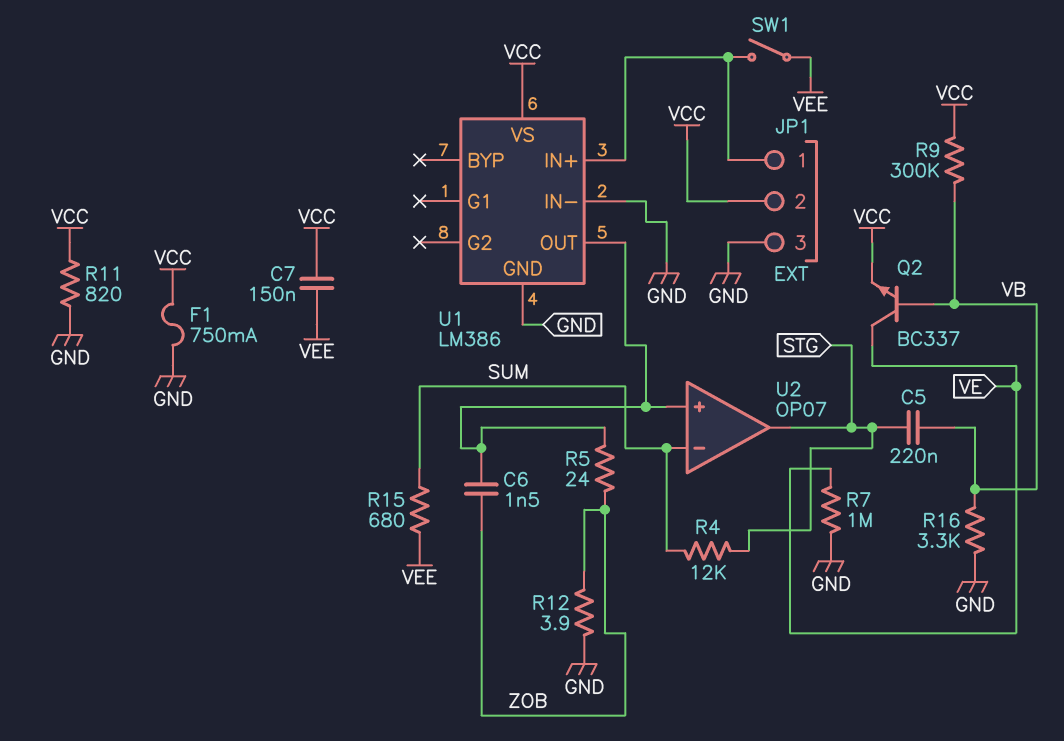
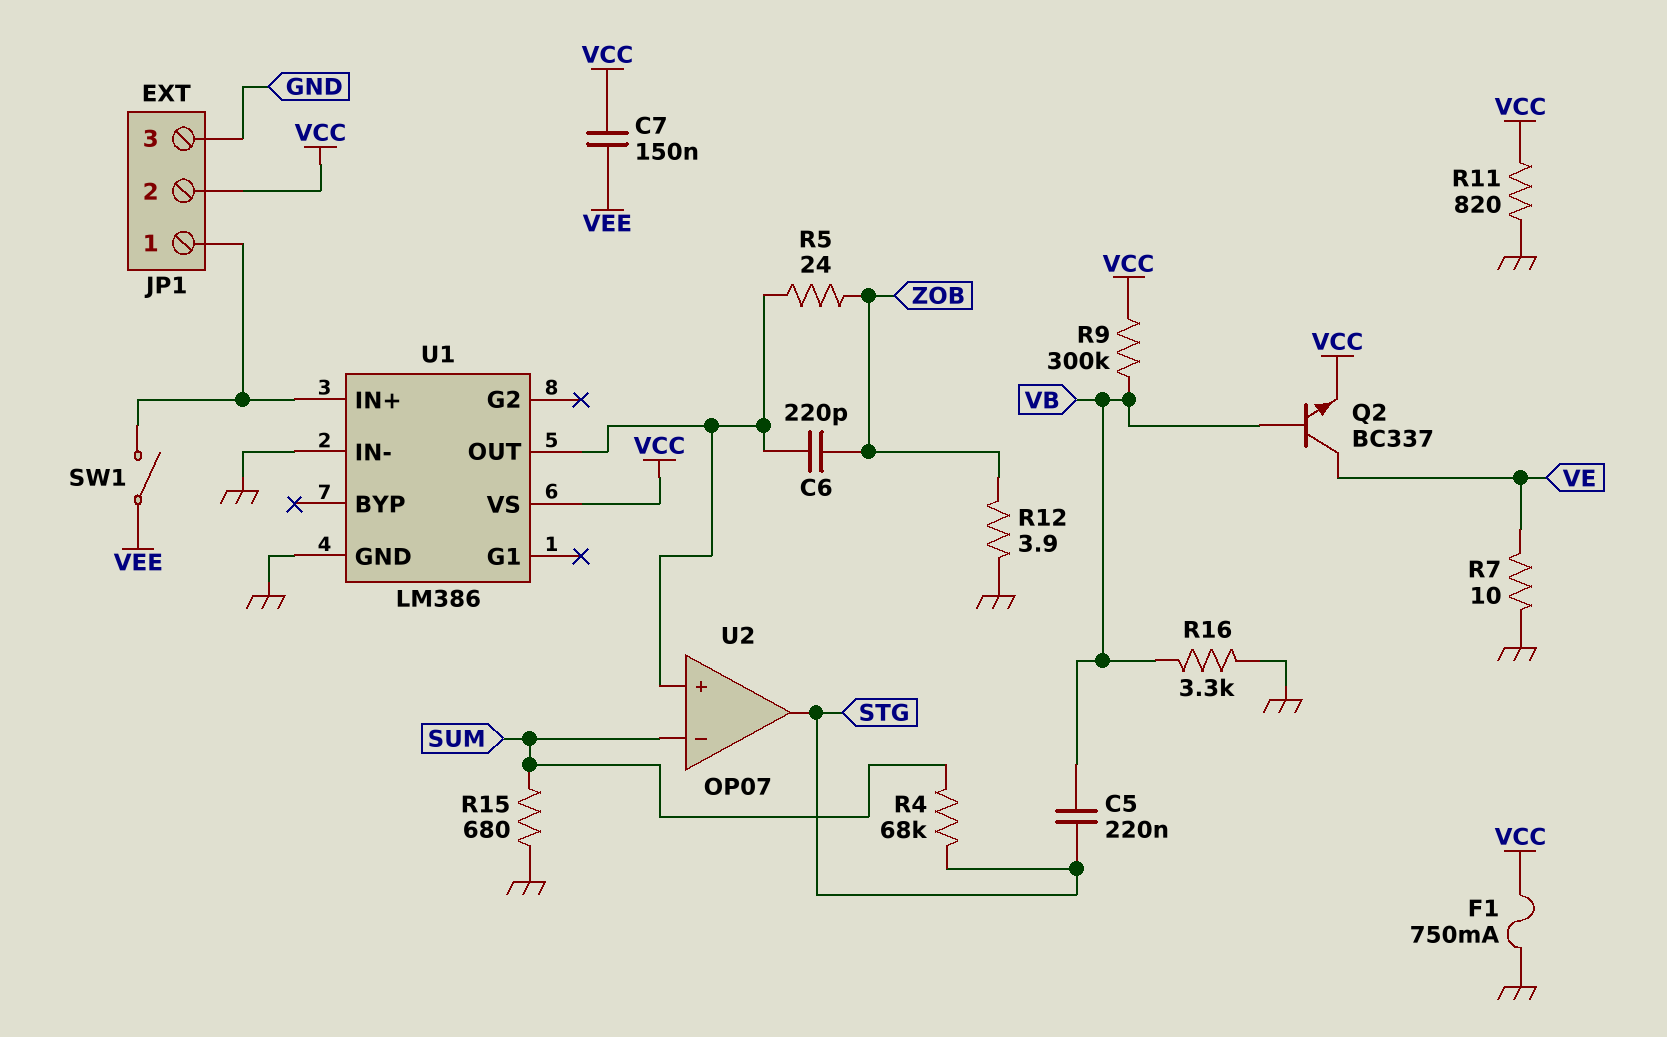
C6: 1.5nF (U1/OUT, ZOB) -> 220pF (U1/OUT, ZOB)
R4: 12k (STG, SUM) -> 68k (STG, SUM)
R7: 1M (GND, VE) -> 10 (GND, VE)
R15: 680 (SUM, VEE) -> 680 (GND, SUM)

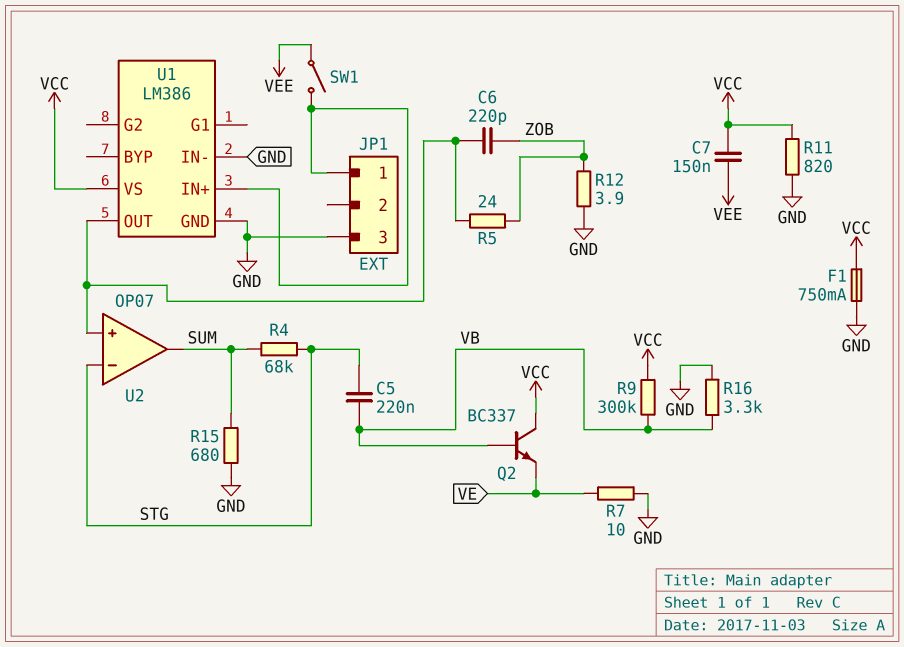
JP1 pin 2: VCC -> none
Q2: NPN BC337 (B VB, C VE, E VCC) -> NPN BC337 (B VB, C VCC, E VE)
U2 pin in-: SUM -> STG
U2 pin out: STG -> SUM

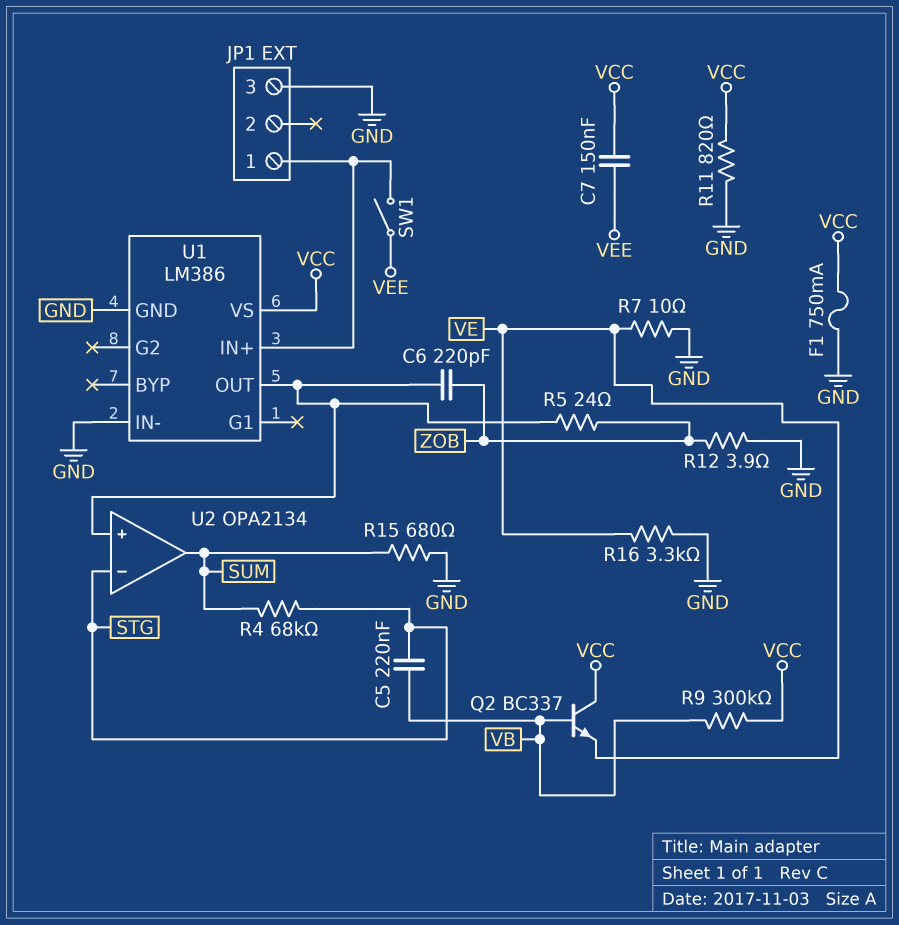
R16: 3.3k (GND, VB) -> 3.3k (GND, VE)
U2: OP07 -> OPA2134

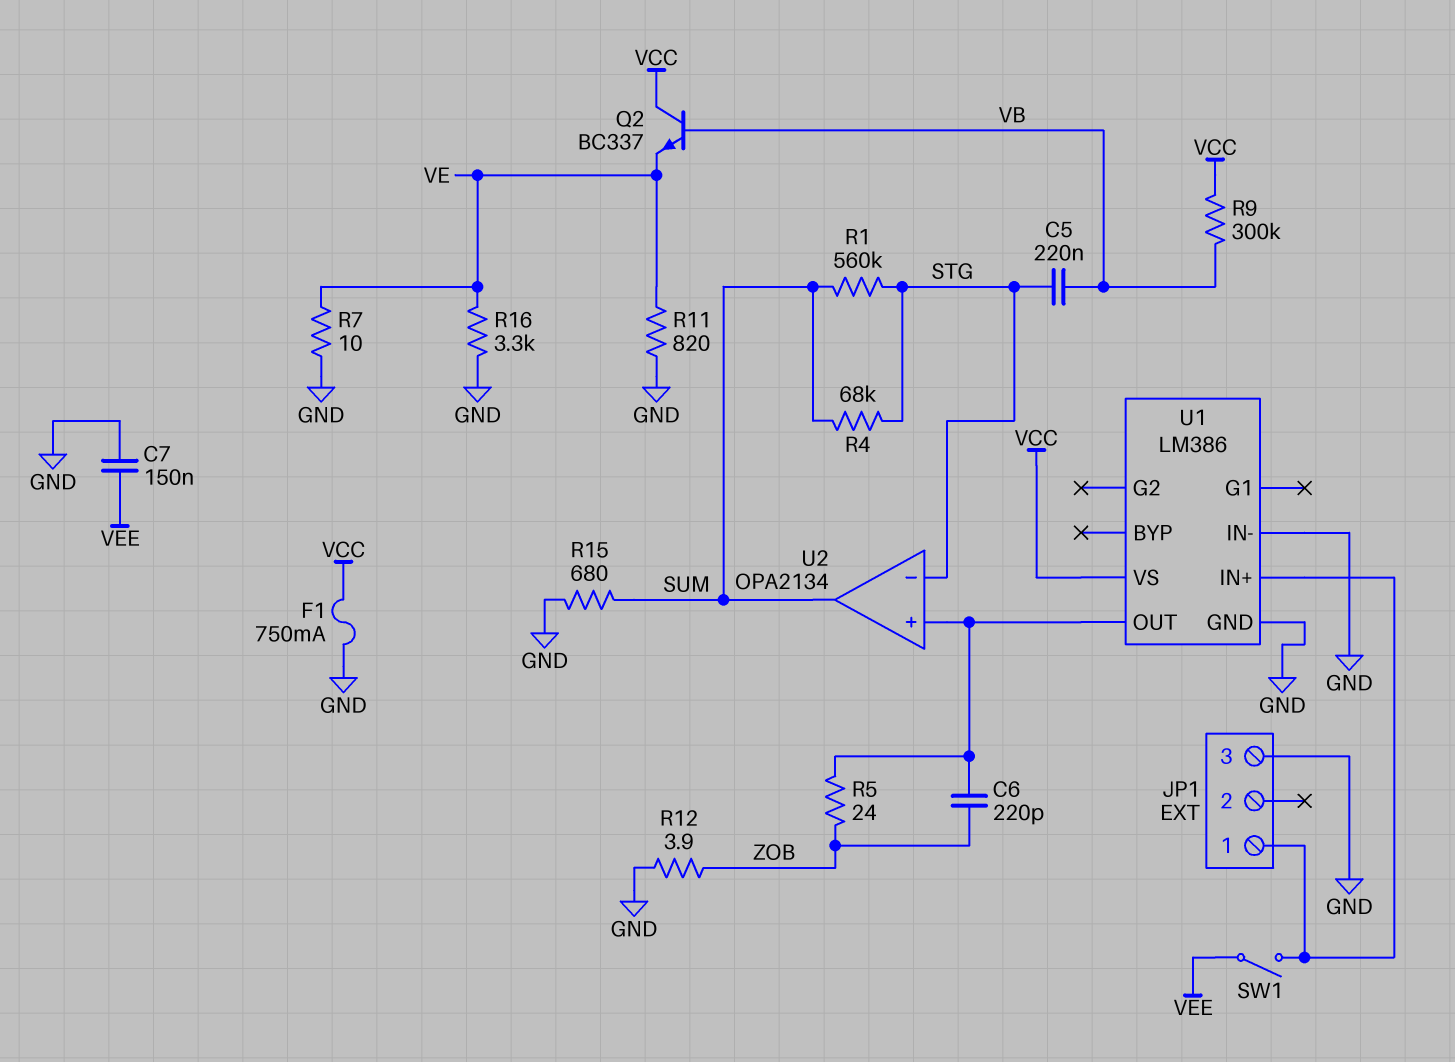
C7: 150nF (VCC, VEE) -> 150nF (GND, VEE)
R1: none -> 560k (STG, SUM)
R11: 820 (GND, VCC) -> 820 (GND, VE)

